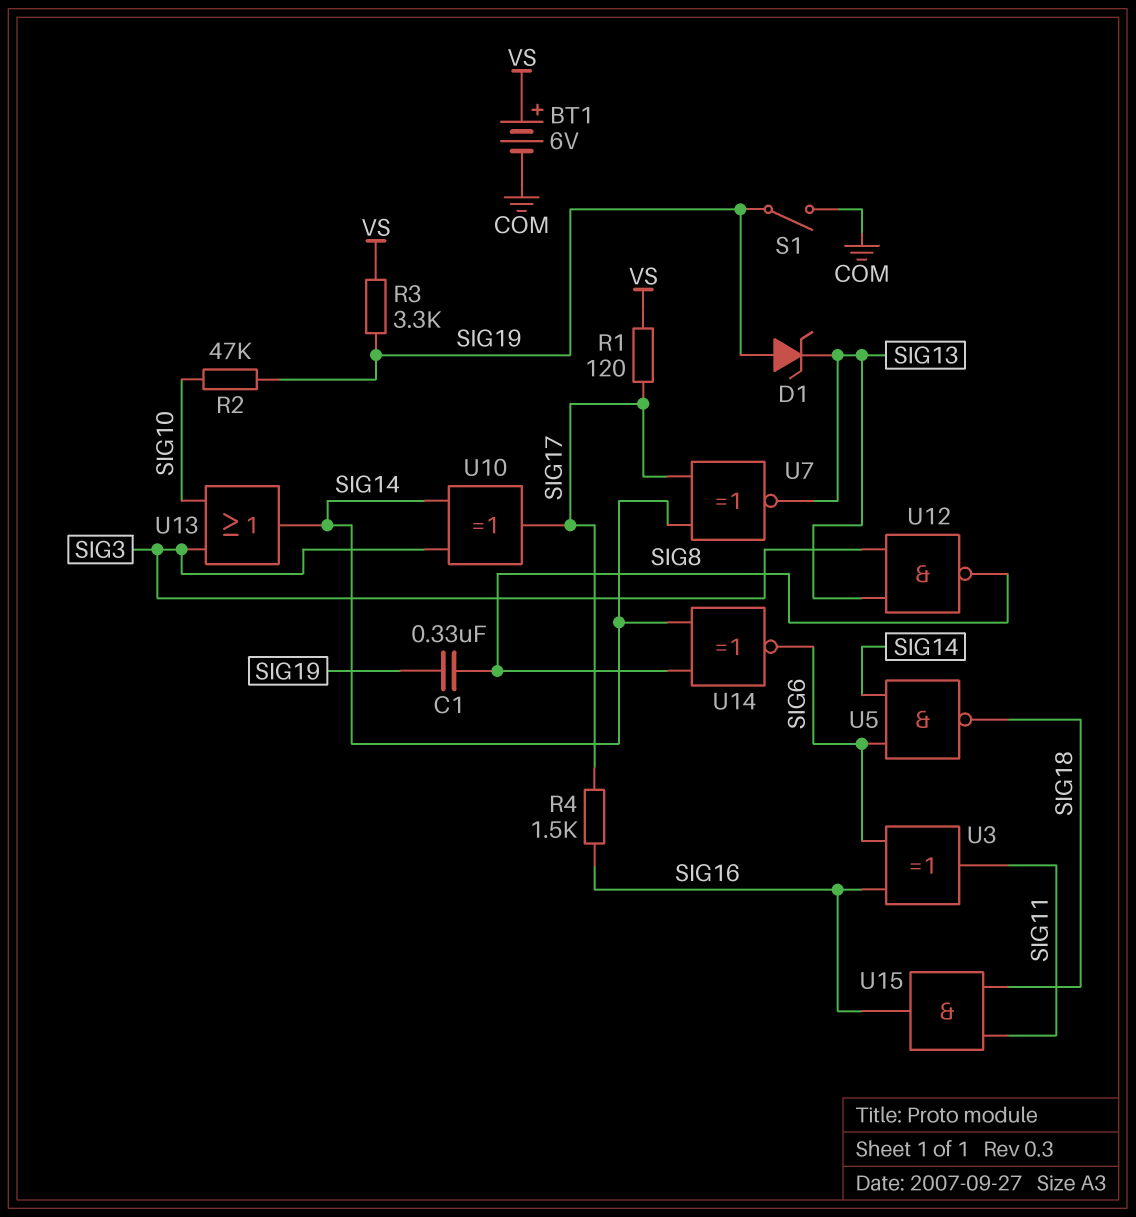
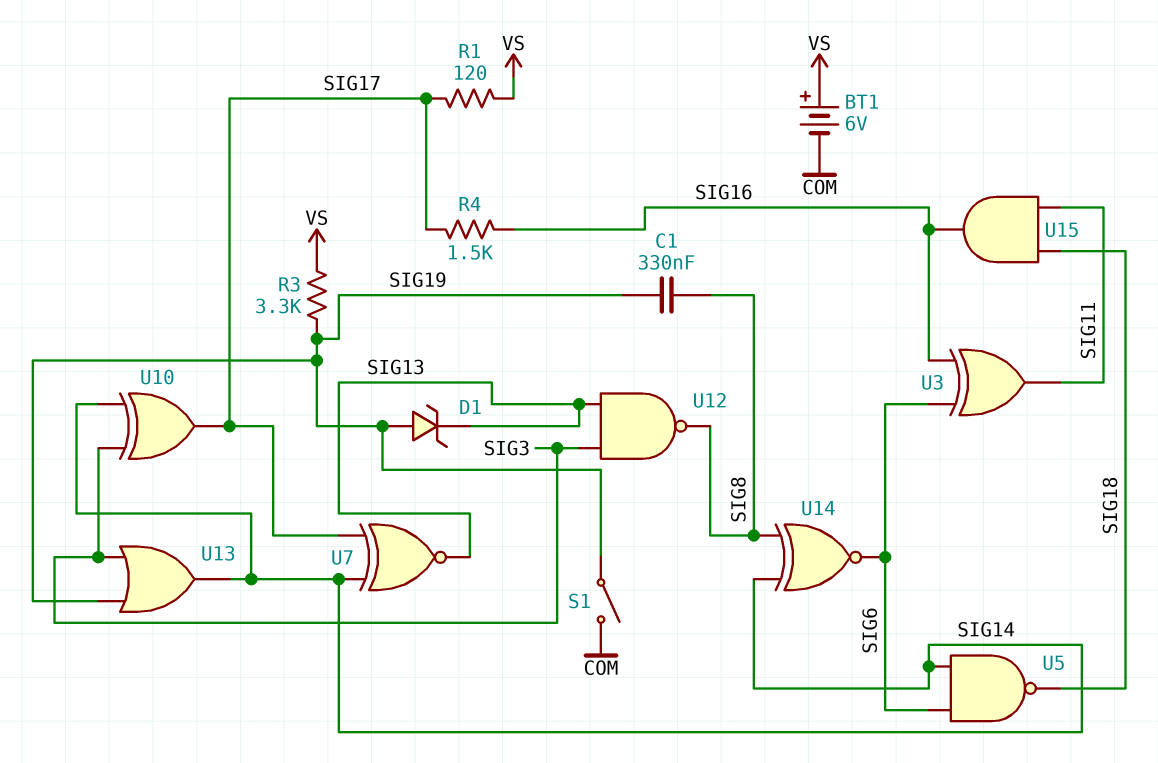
R2: 47k (SIG10, SIG19) -> none
U13: OR (in SIG3, in SIG10, out SIG14) -> OR (in SIG3, in SIG19, out SIG14)

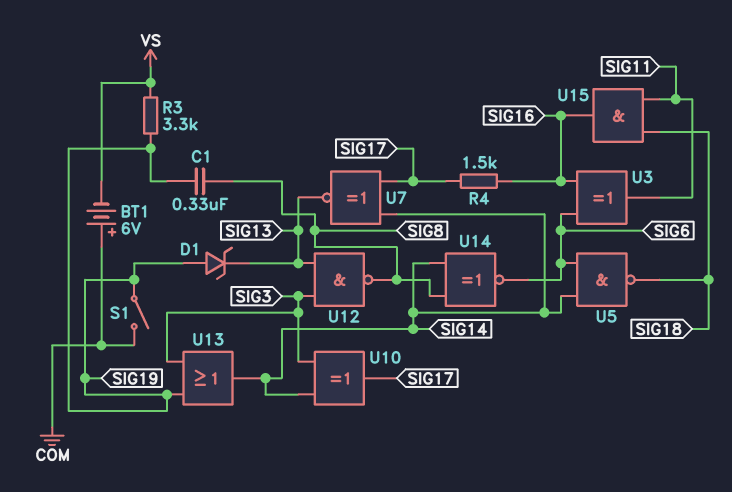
BT1: 6V (plus VS, minus COM) -> 6V (plus COM, minus VS)
R1: 120 (SIG17, VS) -> none

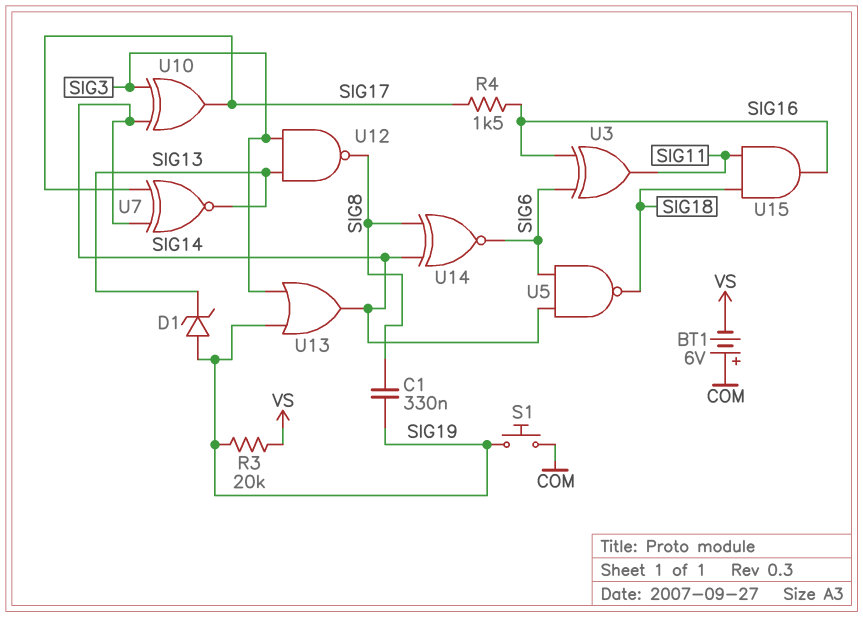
R3: 3.3k (SIG19, VS) -> 20k (SIG19, VS)
S1: switch (COM, SIG19) -> button (COM, SIG19)

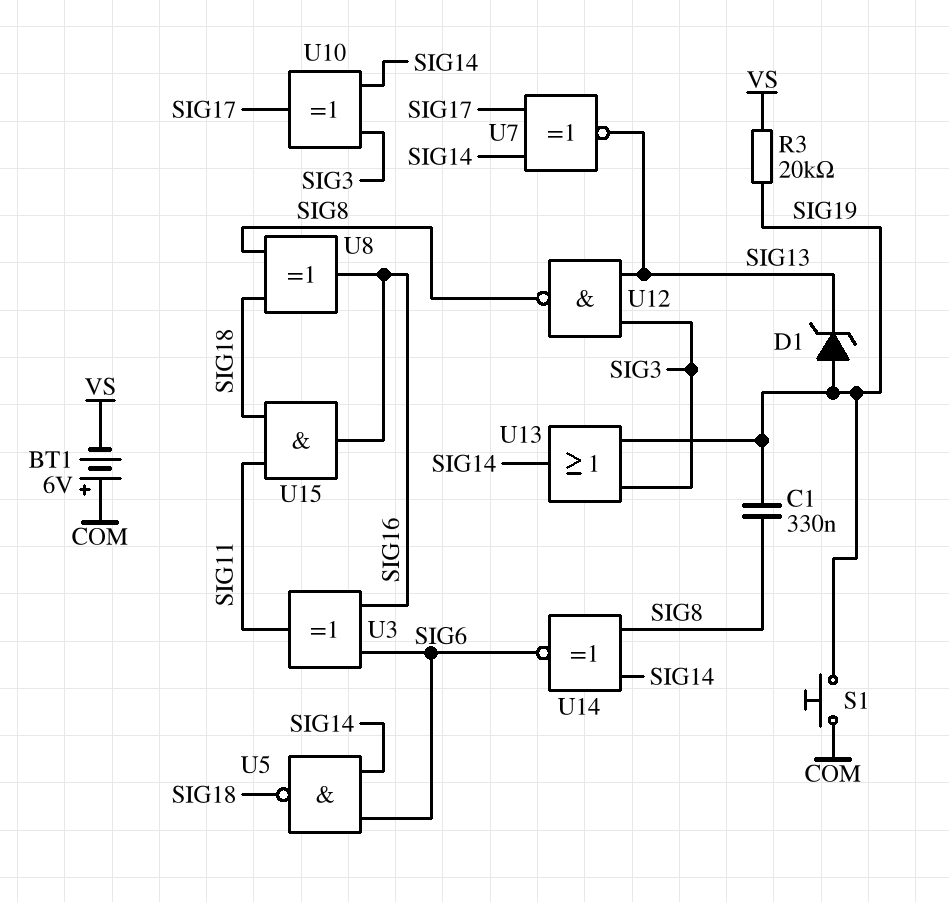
R4: 1.5k (SIG16, SIG17) -> none
U8: none -> XOR (in SIG8, in SIG18, out SIG16)

